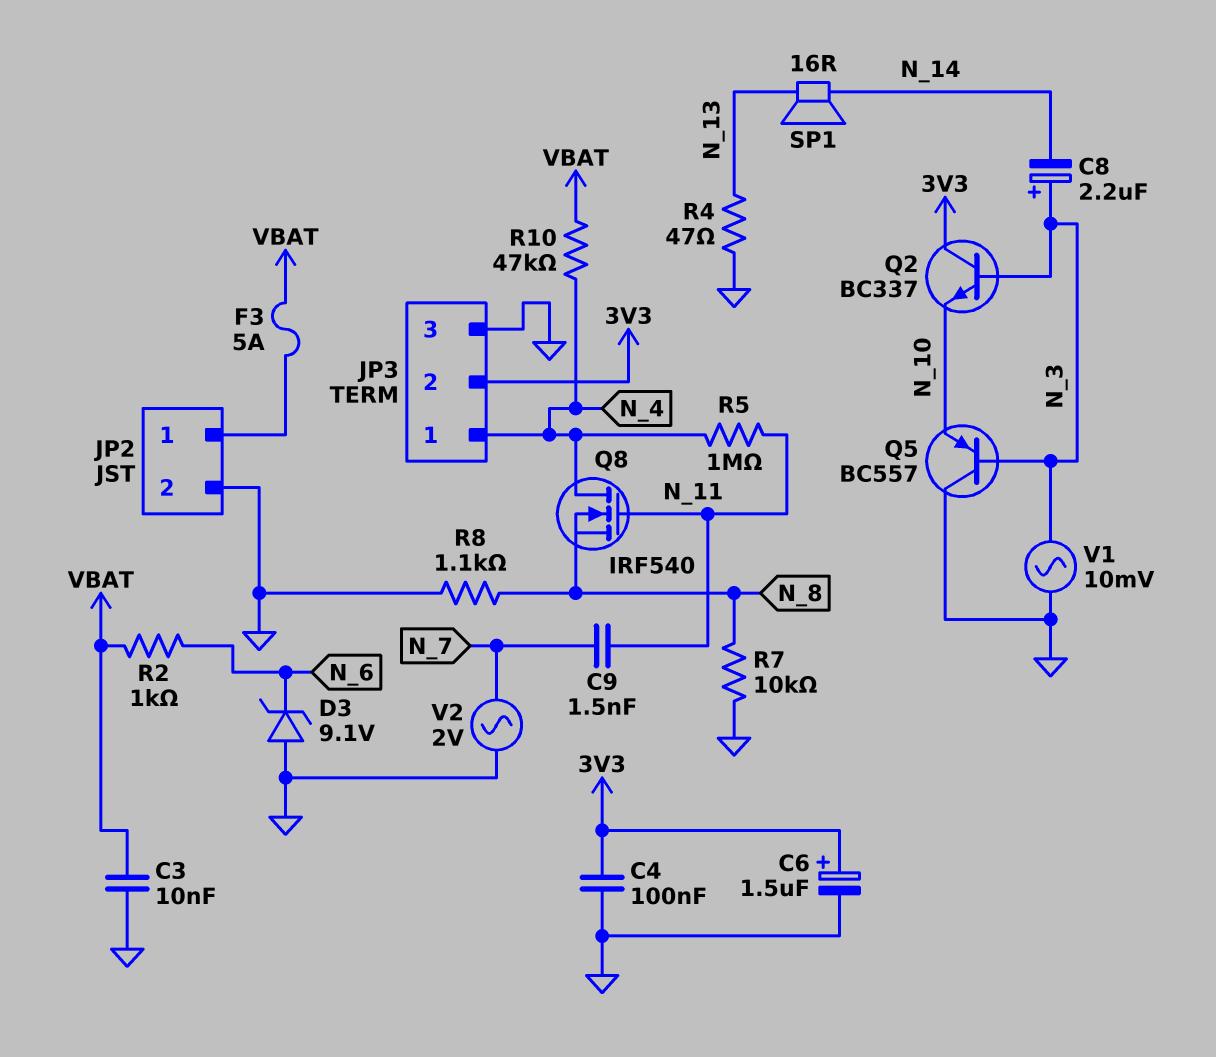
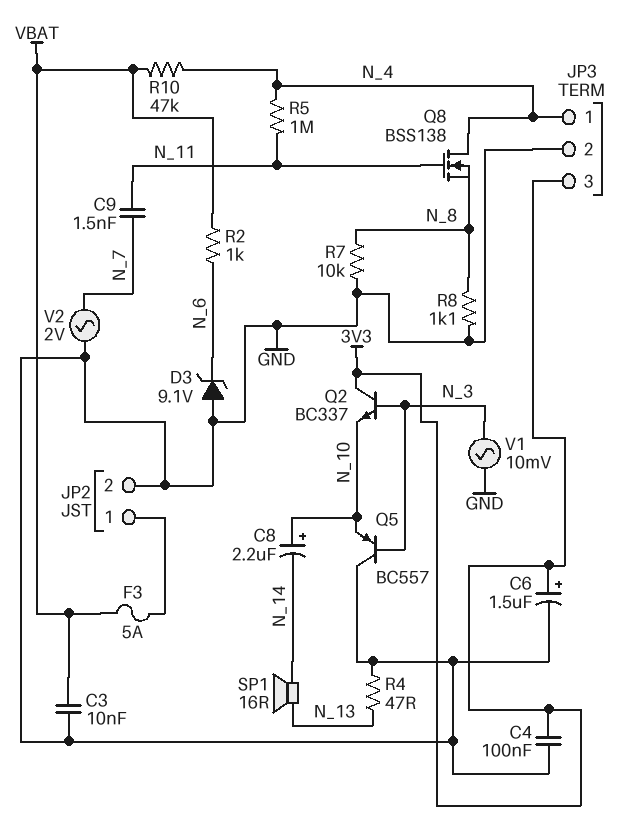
C8: 2.2uF (plus N_3, minus N_14) -> 2.2uF (plus N_10, minus N_14)
JP3 pin 2: 3V3 -> GND
JP3 pin 3: GND -> 3V3
Q8: NMOS IRF540 (G N_11, D N_4, S N_8) -> NMOS BSS138 (G N_11, D N_4, S N_8)

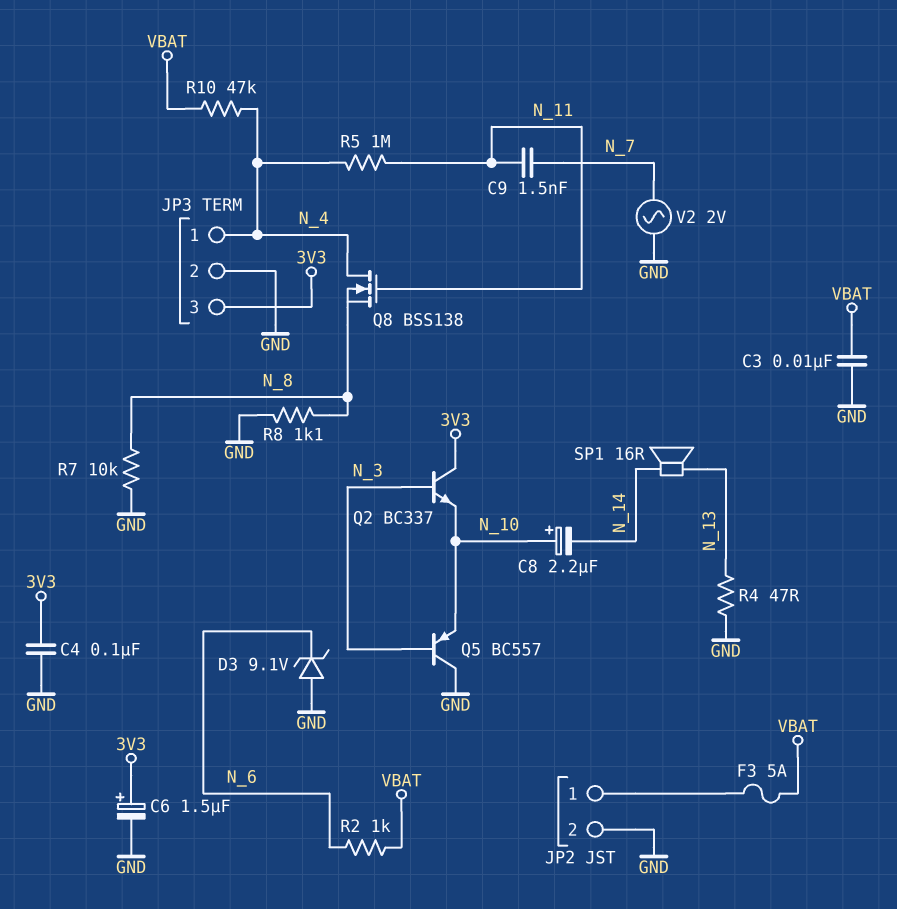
V1: AC 10mV (GND, N_3) -> none

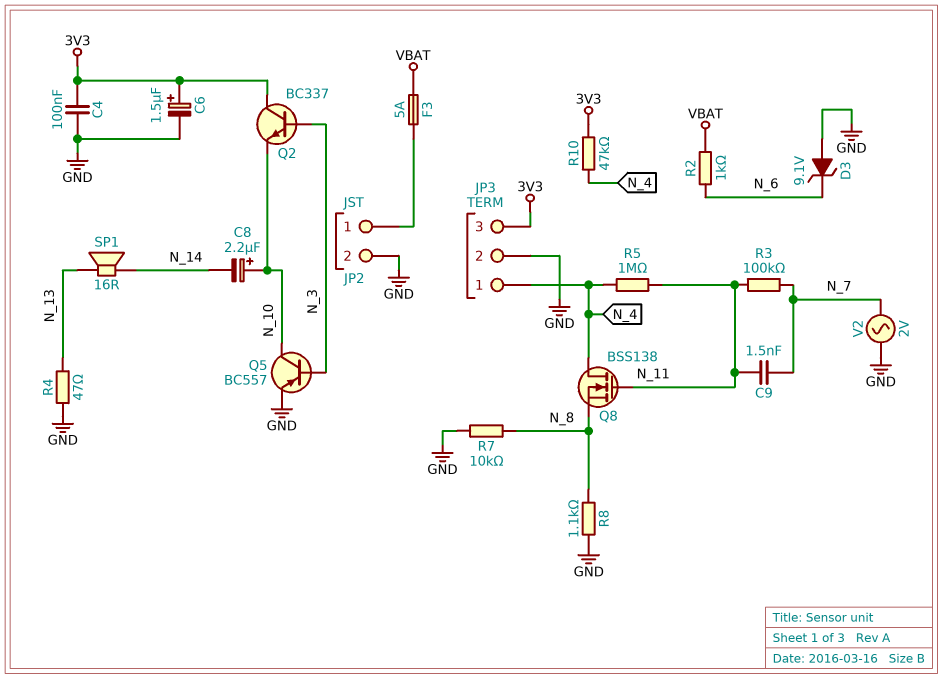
C3: 10nF (GND, VBAT) -> none
Q5: PNP BC557 (B N_3, C GND, E N_10) -> PNP BC557 (B N_3, C N_10, E GND)
R3: none -> 100k (N_7, N_11)
R10: 47k (N_4, VBAT) -> 47k (3V3, N_4)

